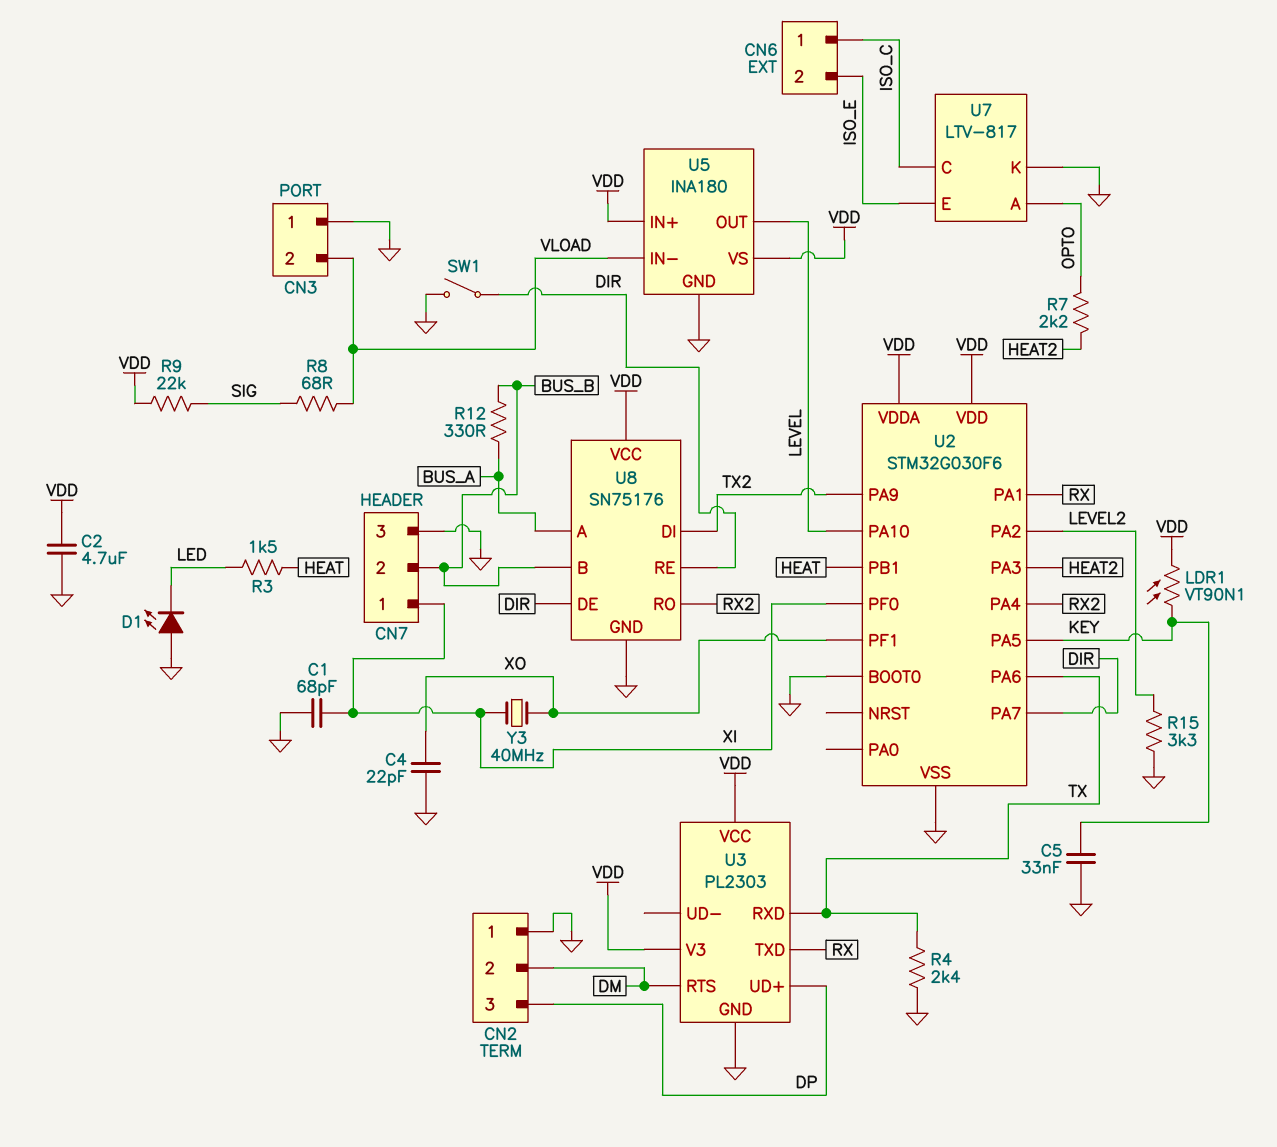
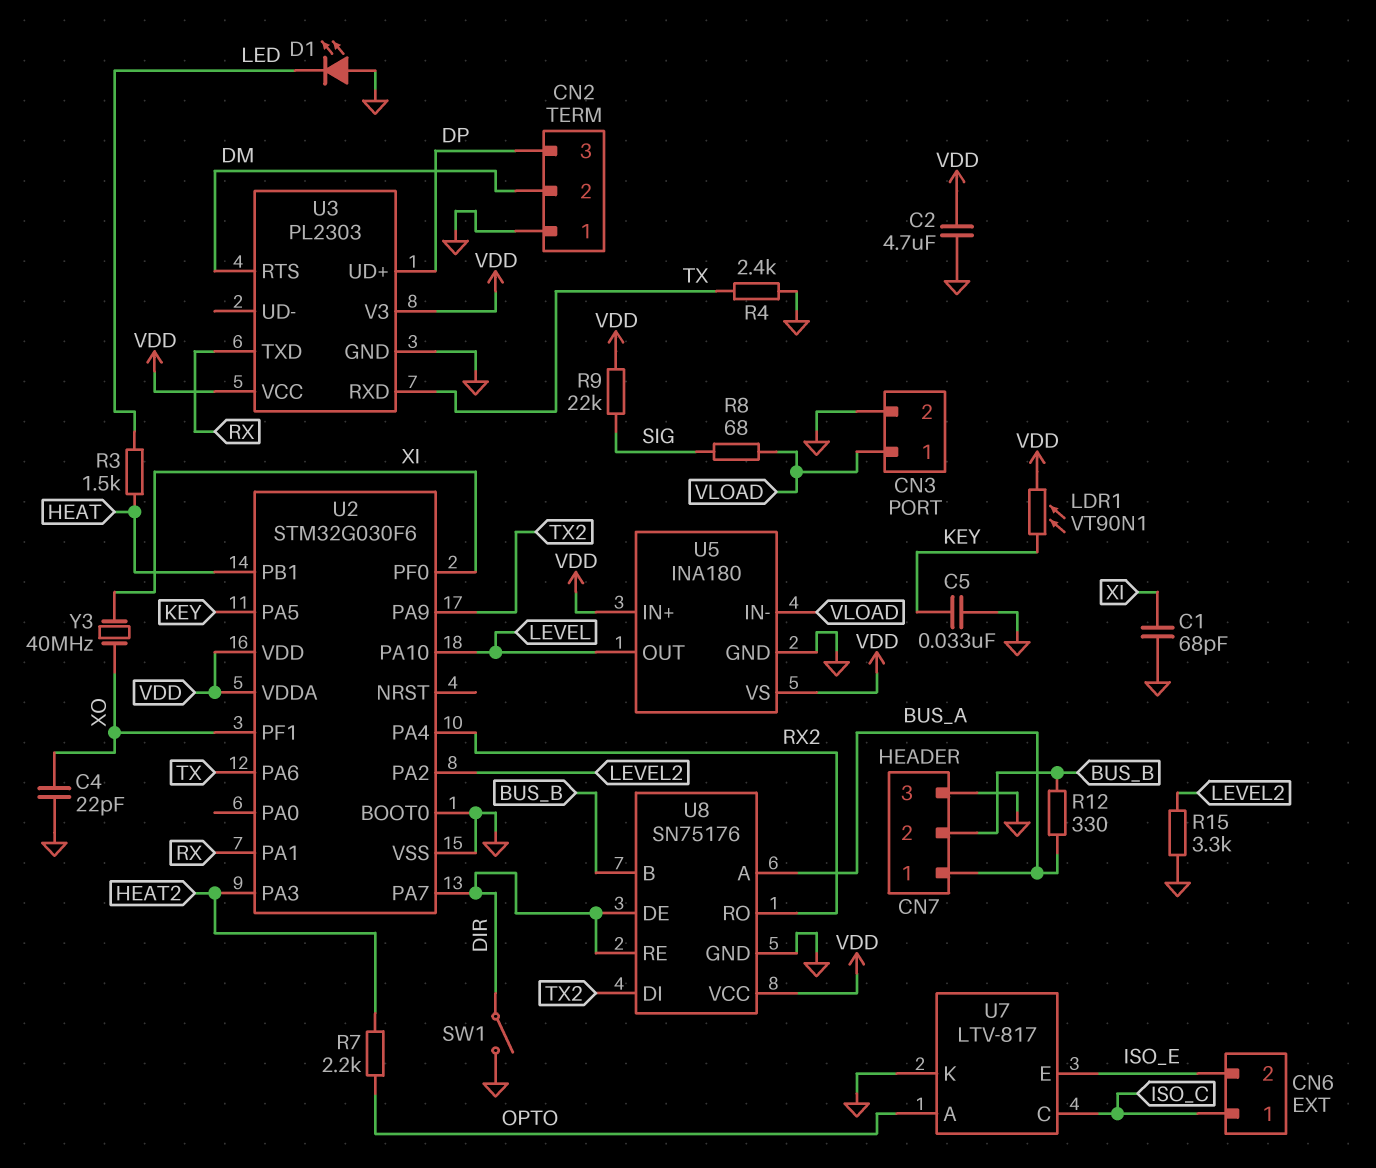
CN3 pin 1: GND -> VLOAD
CN3 pin 2: VLOAD -> GND
CN7 pin 1: XI -> BUS_A

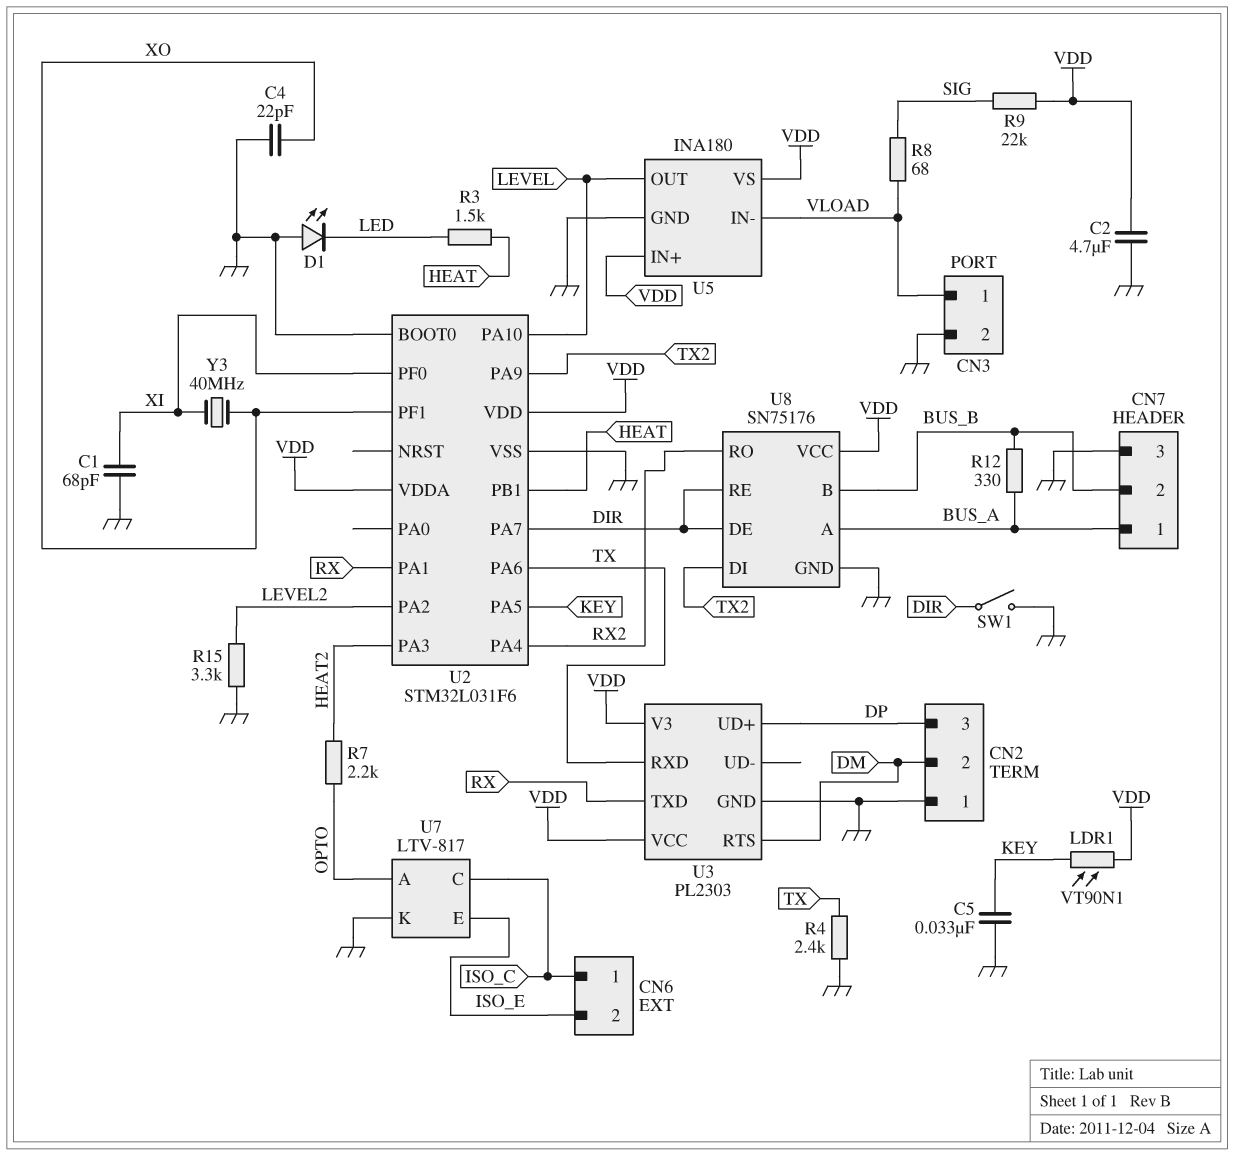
U2: STM32G030F6 -> STM32L031F6

